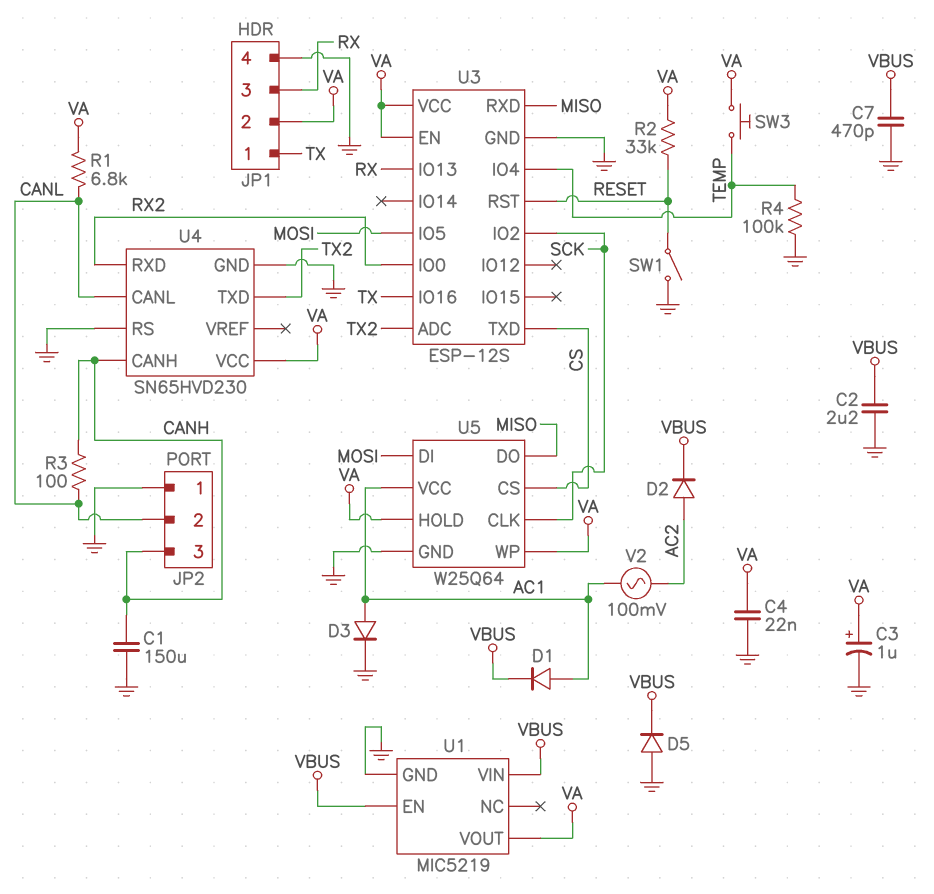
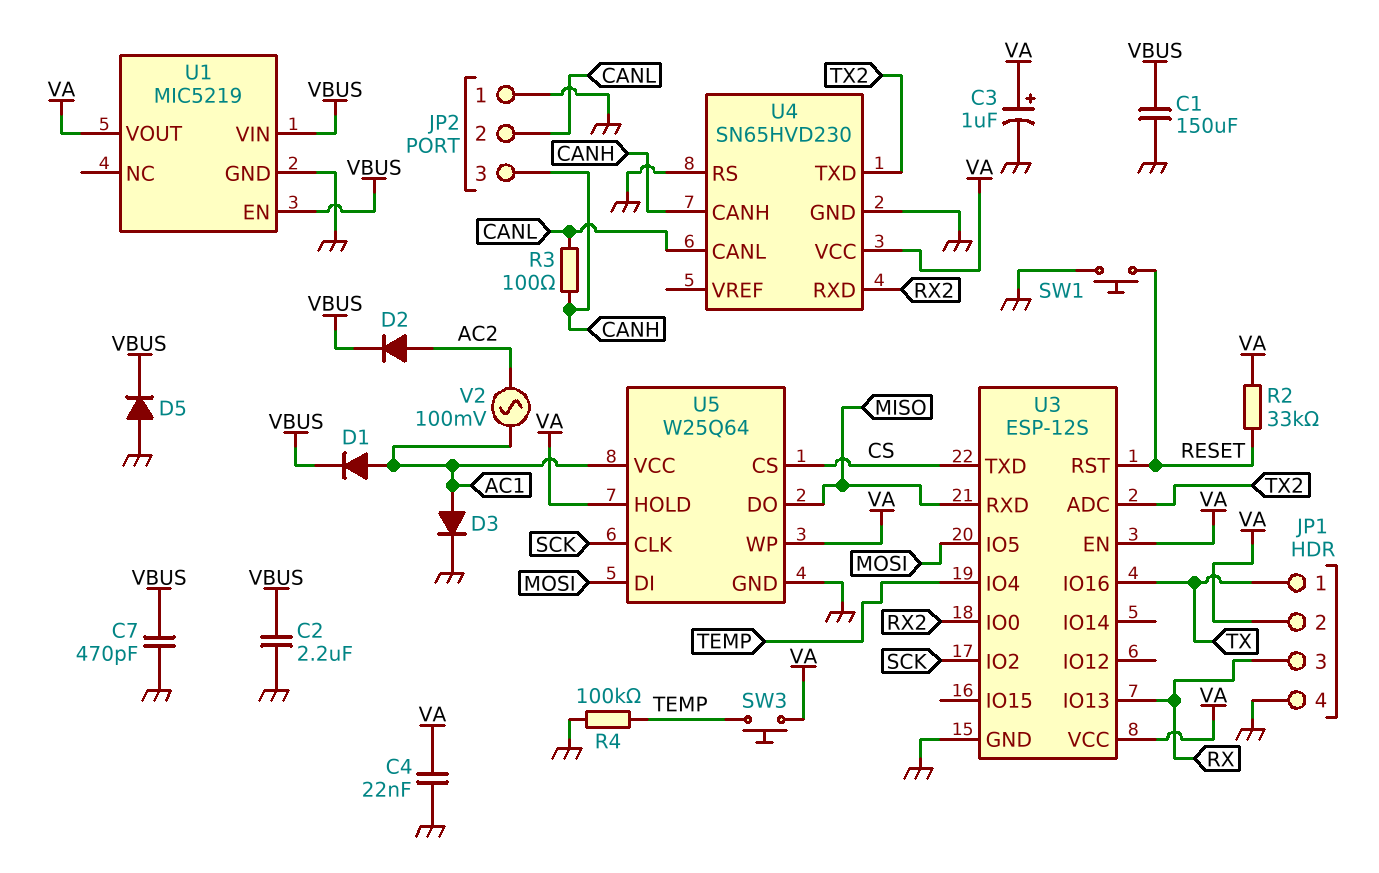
C1: 150uF (CANH, GND) -> 150uF (GND, VBUS)
R1: 6.8k (CANL, VA) -> none
SW1: switch (GND, RESET) -> button (GND, RESET)

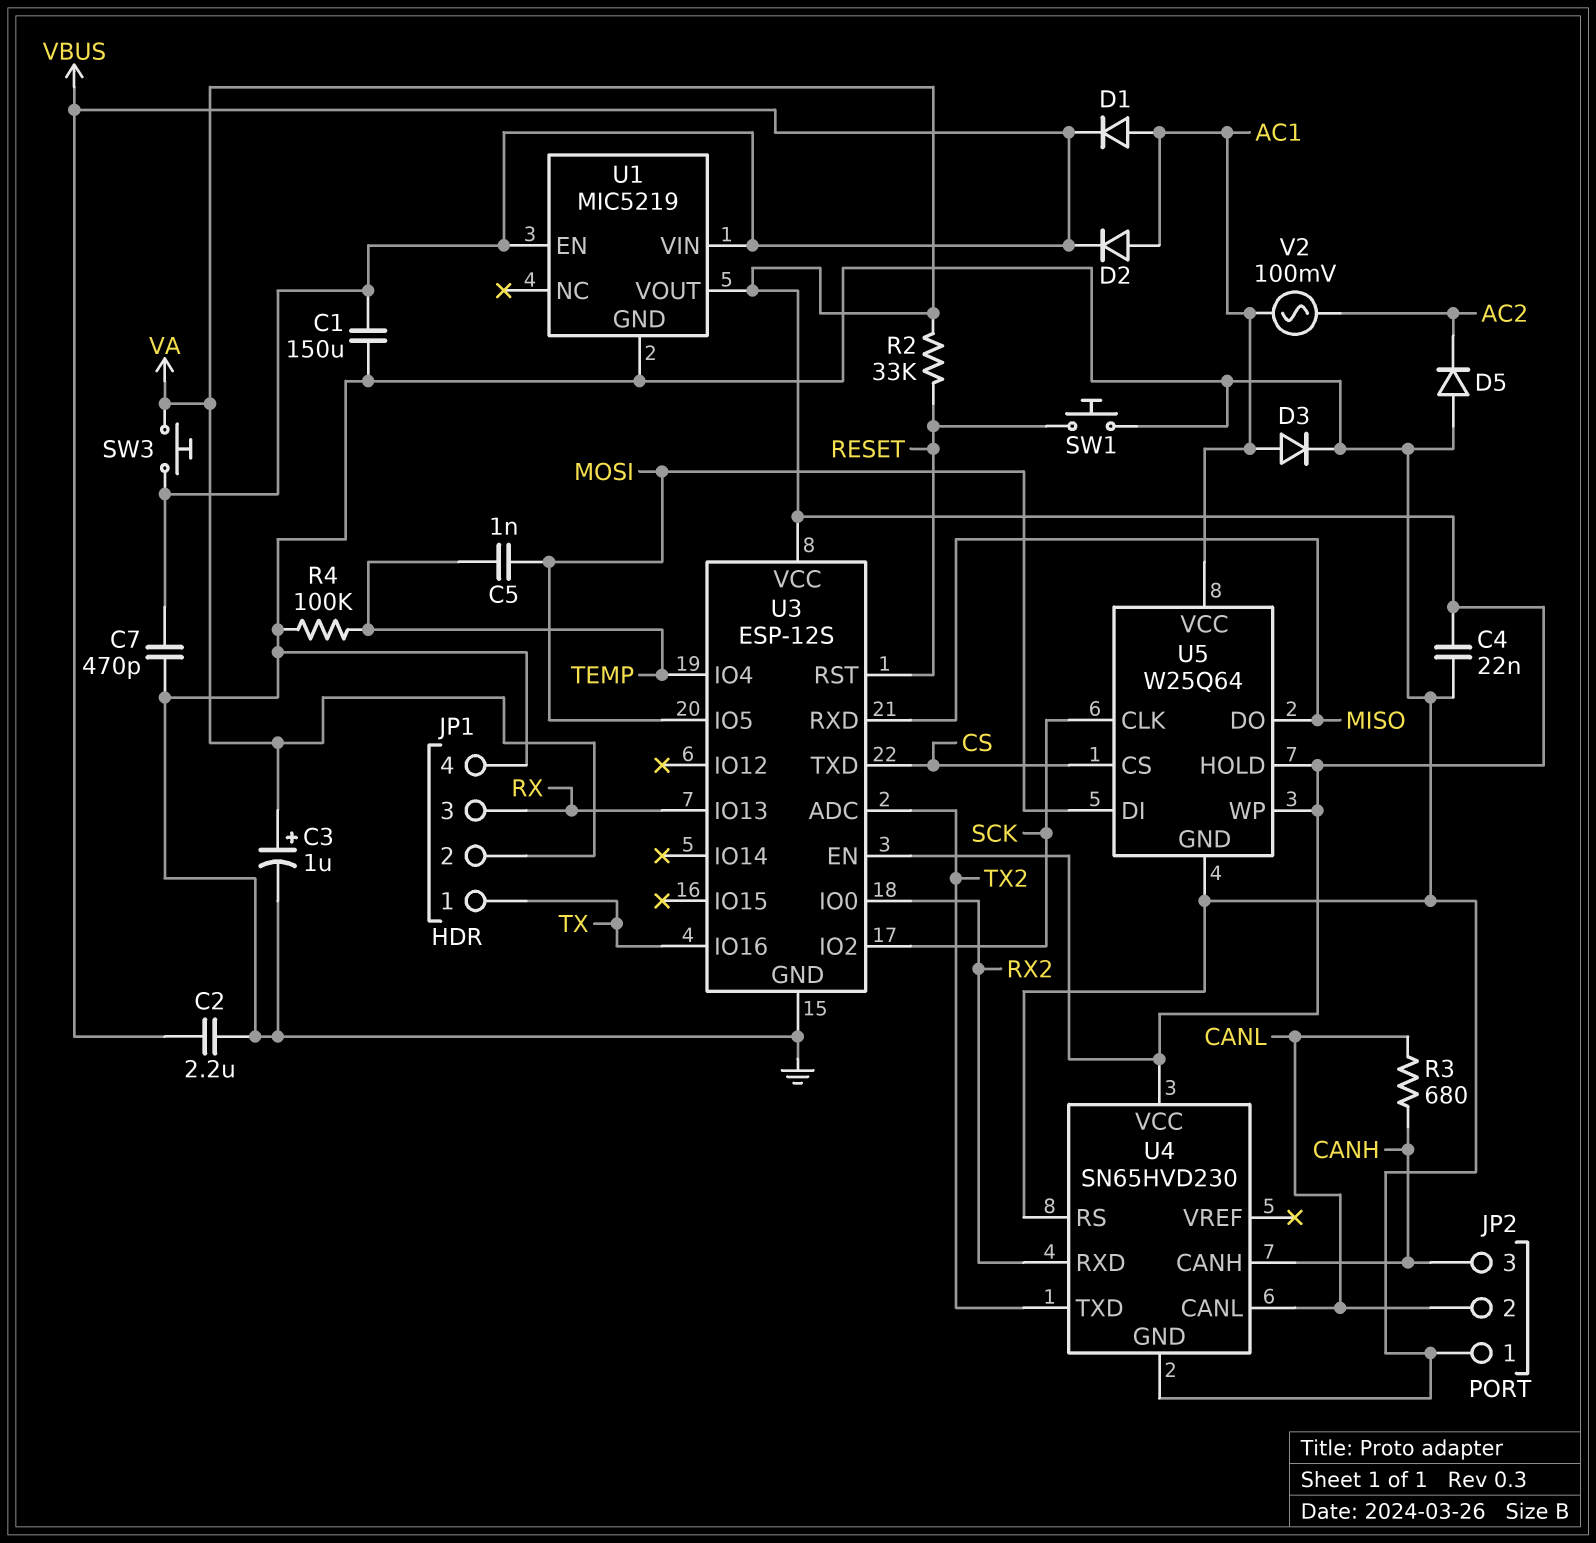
C5: none -> 1nF (MOSI, TEMP)
D2: diode (A AC2, K VBUS) -> diode (A AC1, K VBUS)
D5: diode (A GND, K VBUS) -> diode (A GND, K AC2)
R3: 100 (CANH, CANL) -> 680 (CANH, CANL)
SW3: button (TEMP, VA) -> button (VA, VBUS)

